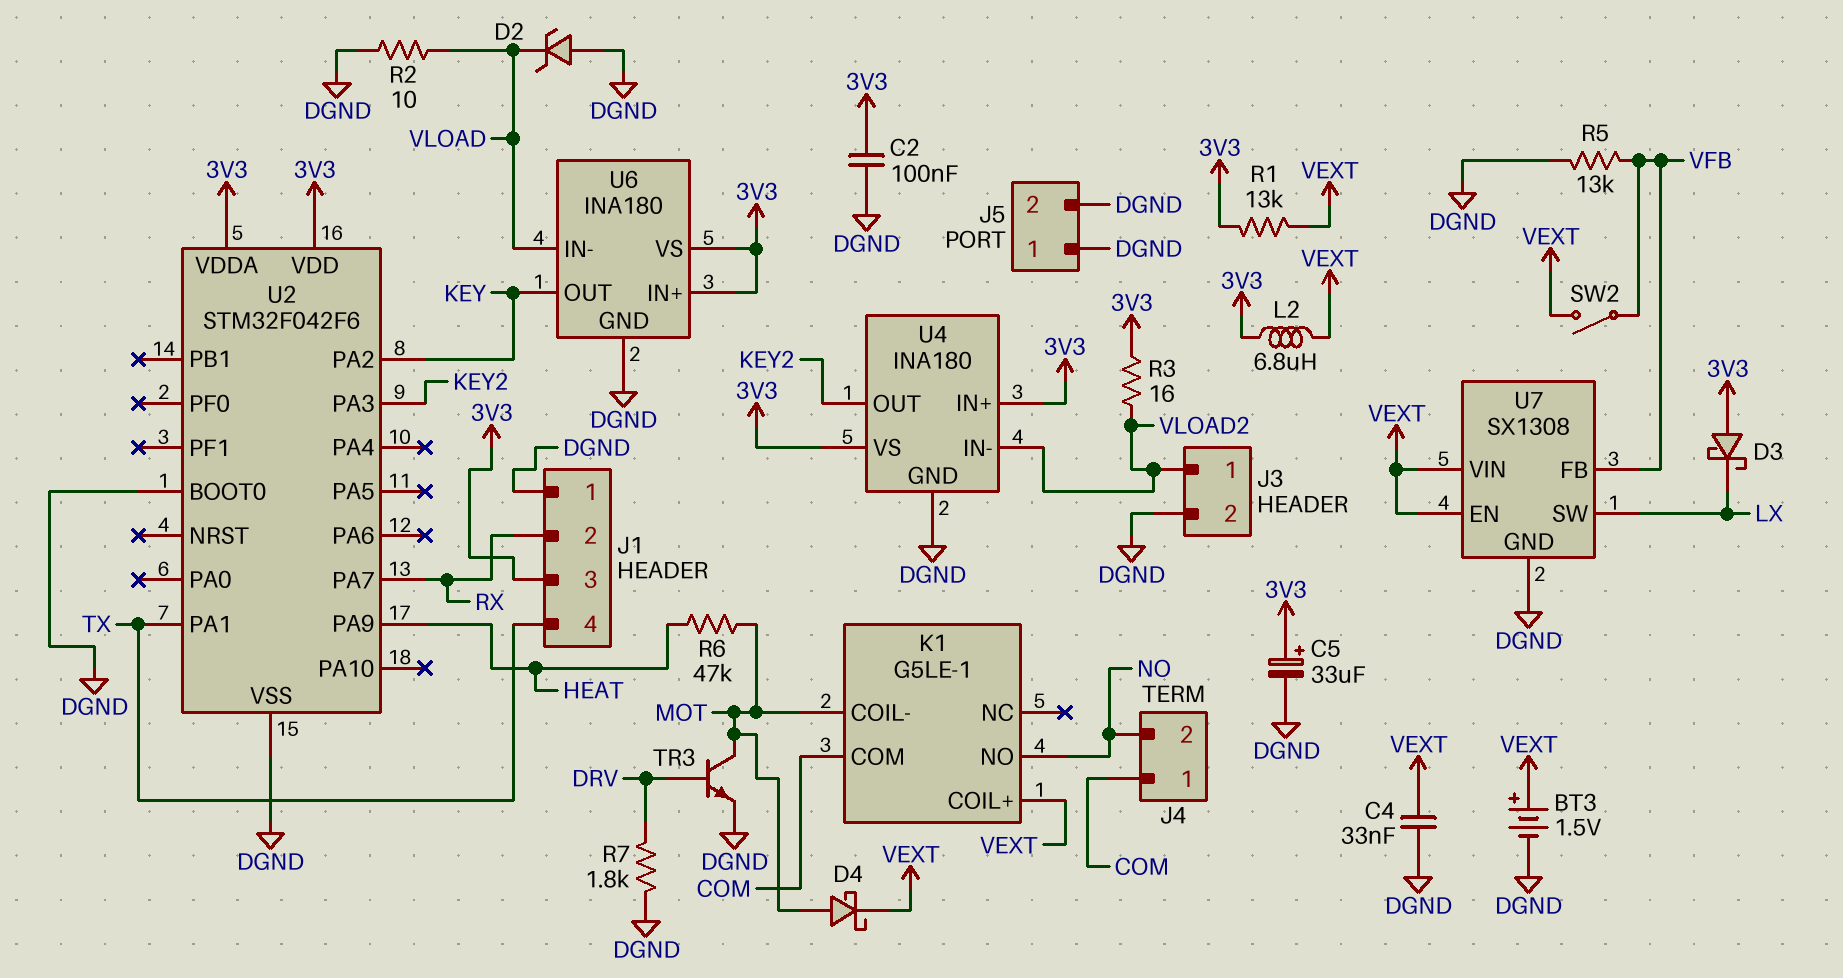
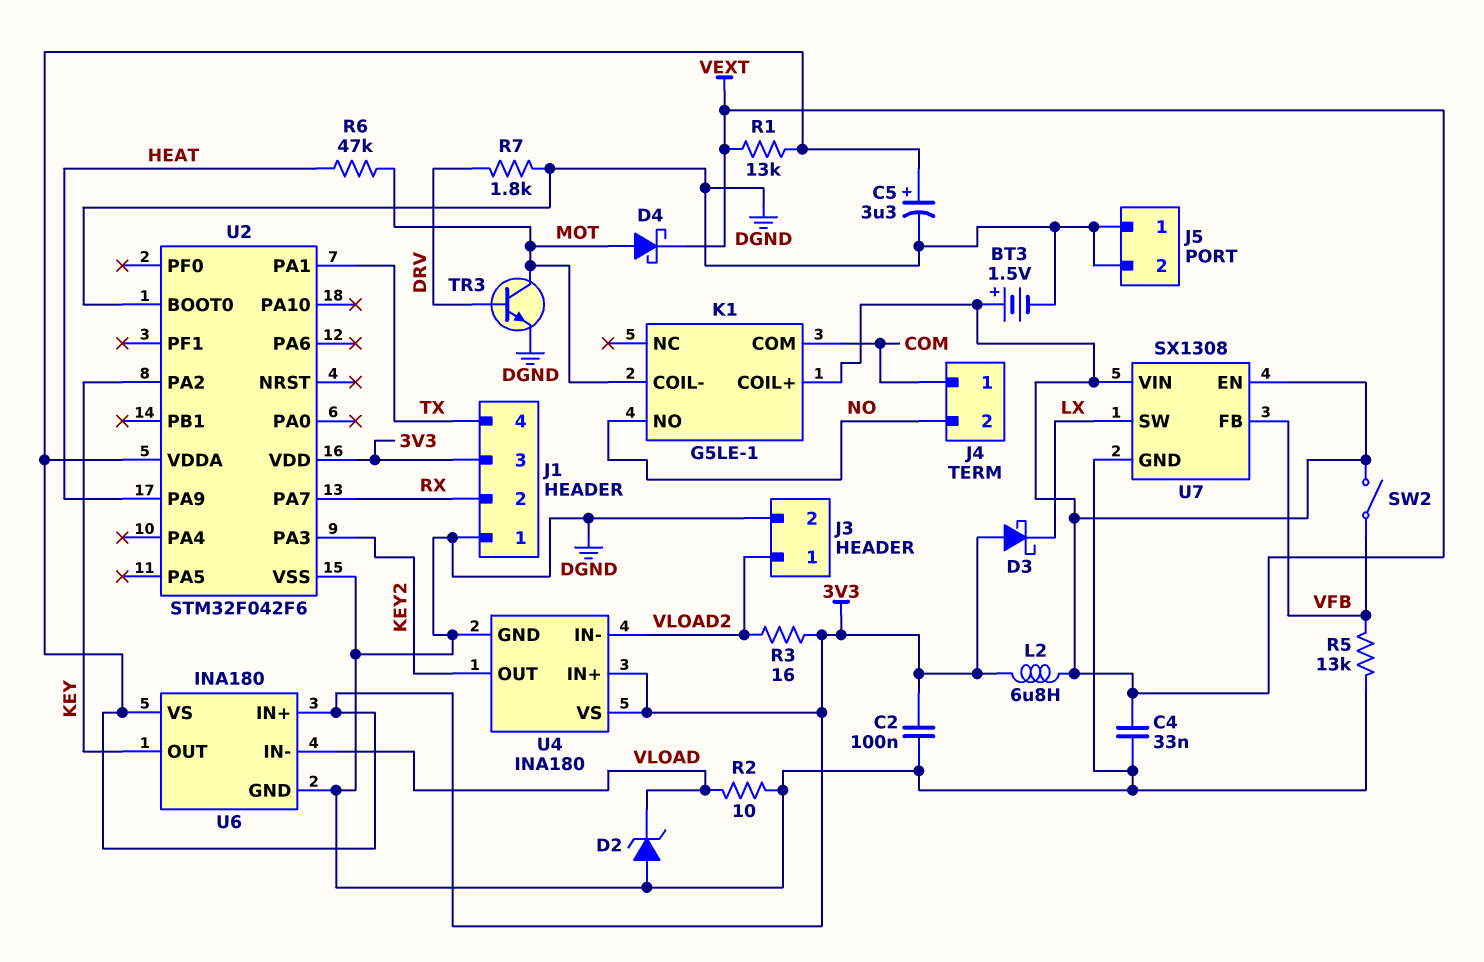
C5: 33uF (plus 3V3, minus DGND) -> 3.3uF (plus 3V3, minus DGND)

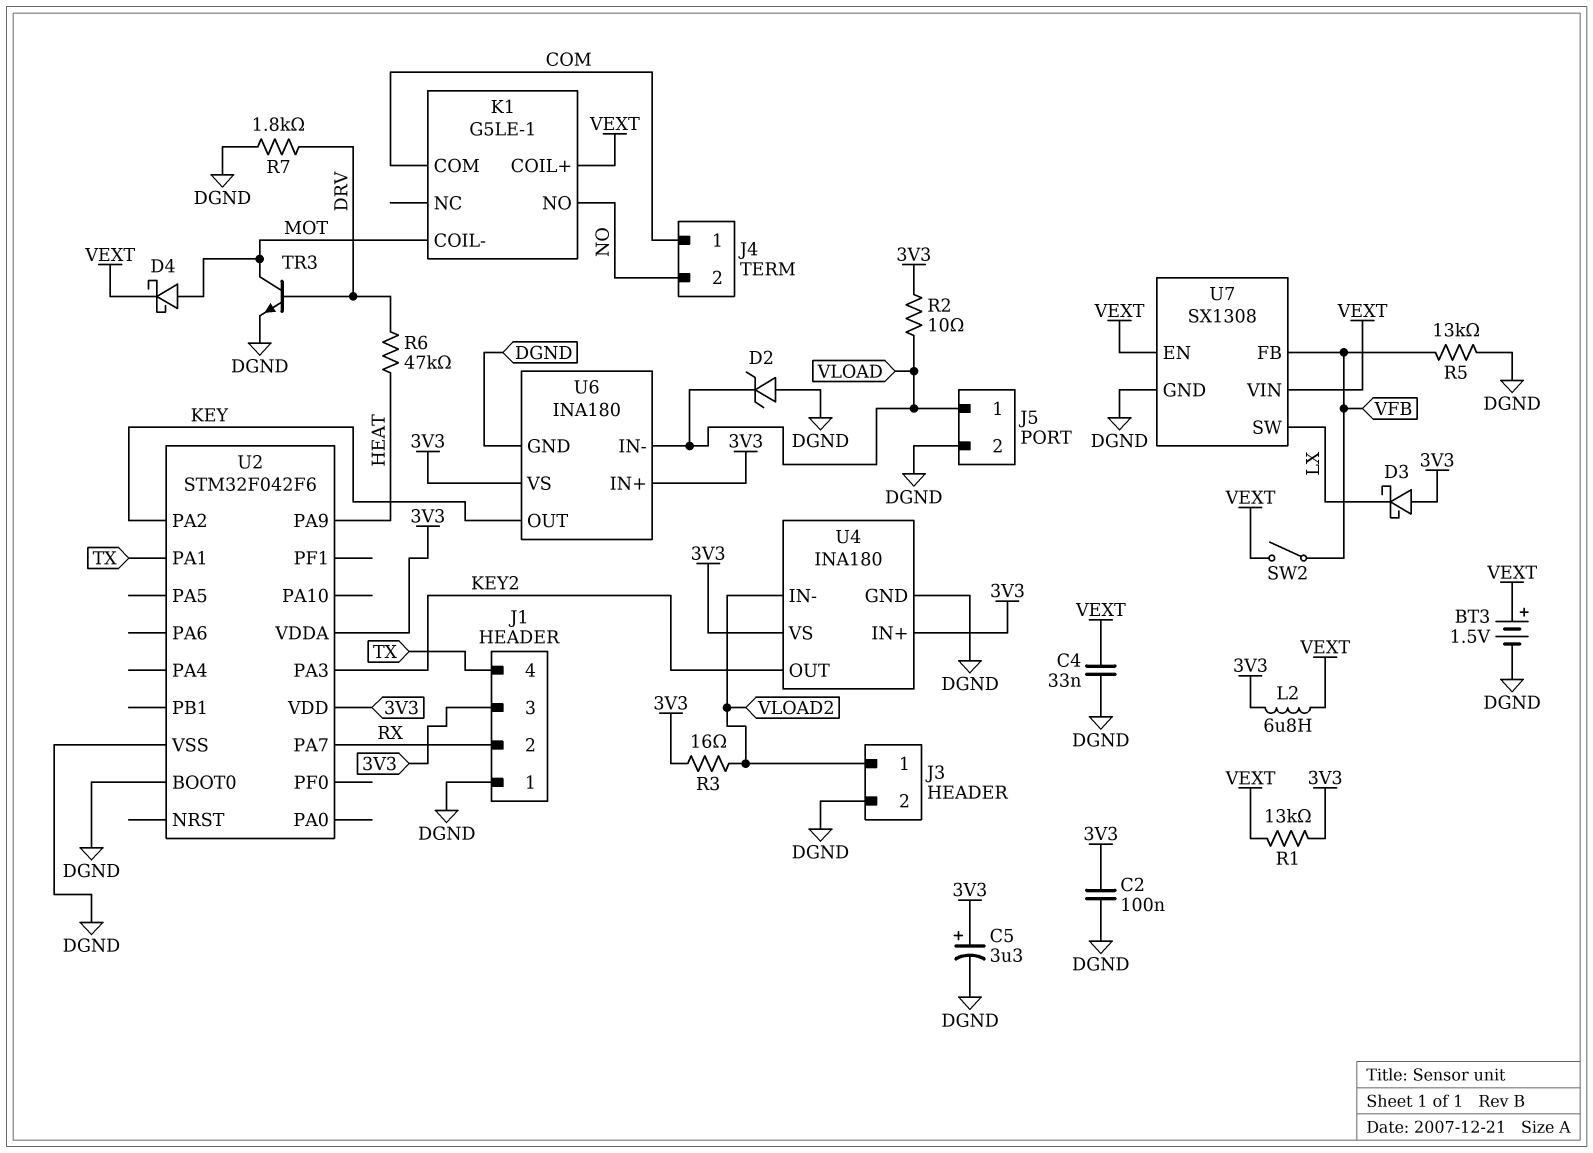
J5 pin 1: DGND -> VLOAD
R2: 10 (DGND, VLOAD) -> 10 (3V3, VLOAD)
R6: 47k (HEAT, MOT) -> 47k (DRV, HEAT)

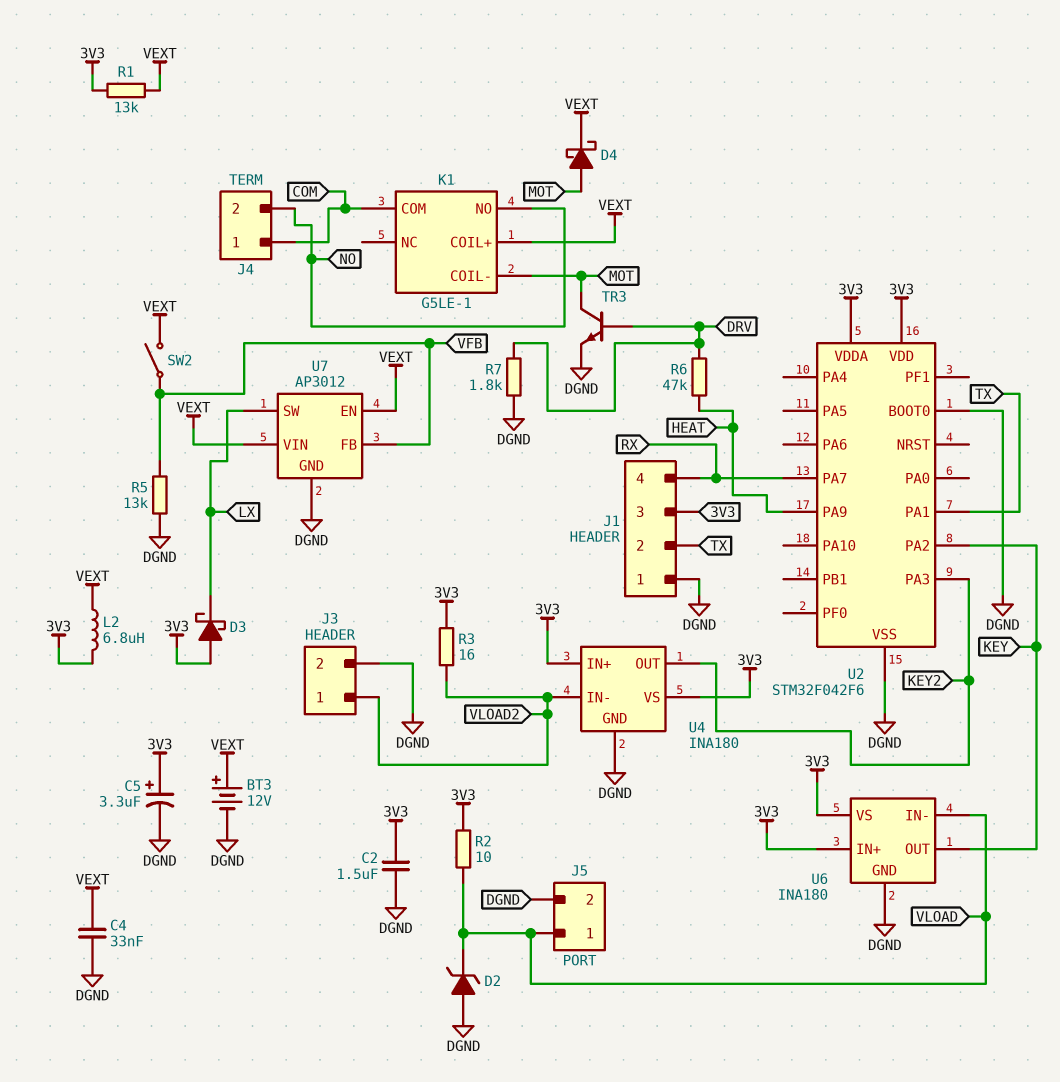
BT3: 1.5V (plus VEXT, minus DGND) -> 12V (plus VEXT, minus DGND)
C2: 100nF (3V3, DGND) -> 1.5uF (3V3, DGND)
J1 pin 2: RX -> TX
J1 pin 4: TX -> RX
U7: SX1308 -> AP3012

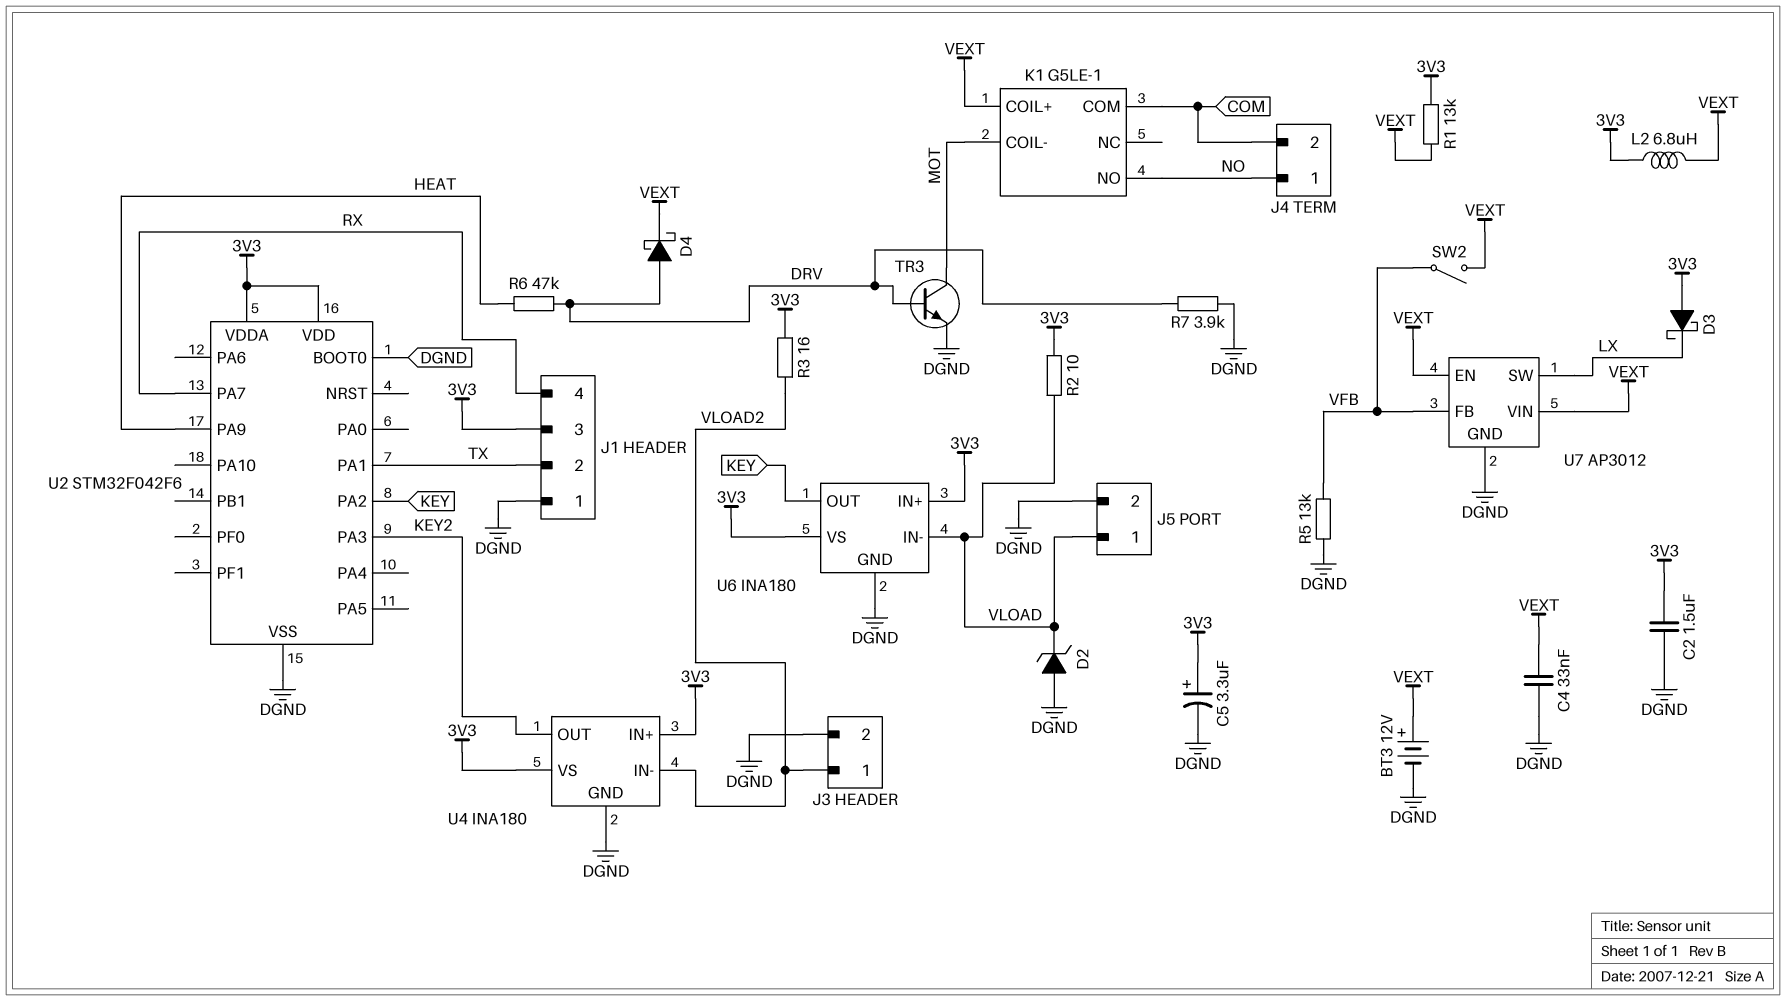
D4: schottky (A MOT, K VEXT) -> schottky (A DRV, K VEXT)
J4 pin 1: COM -> NO
J4 pin 2: NO -> COM
R7: 1.8k (DGND, DRV) -> 3.9k (DGND, DRV)

